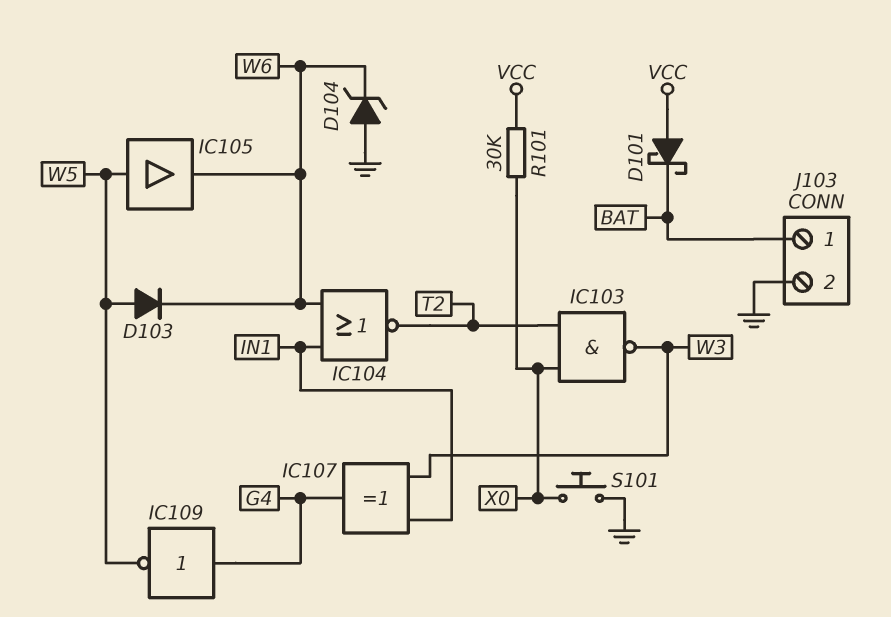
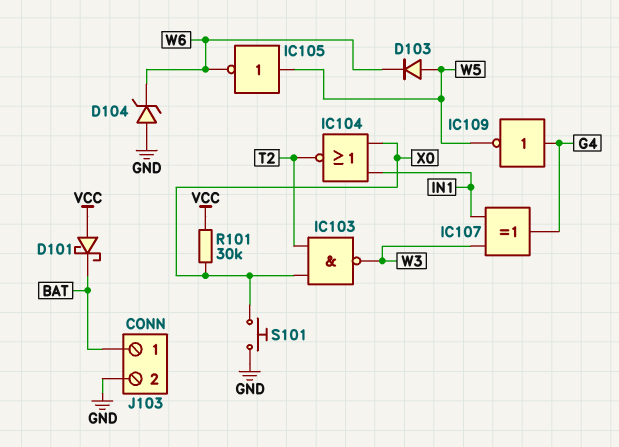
IC104: NOR (in IN1, in W6, out T2) -> NOR (in IN1, in X0, out T2)
IC105: buffer (in W5, out W6) -> NOT (in W5, out W6)

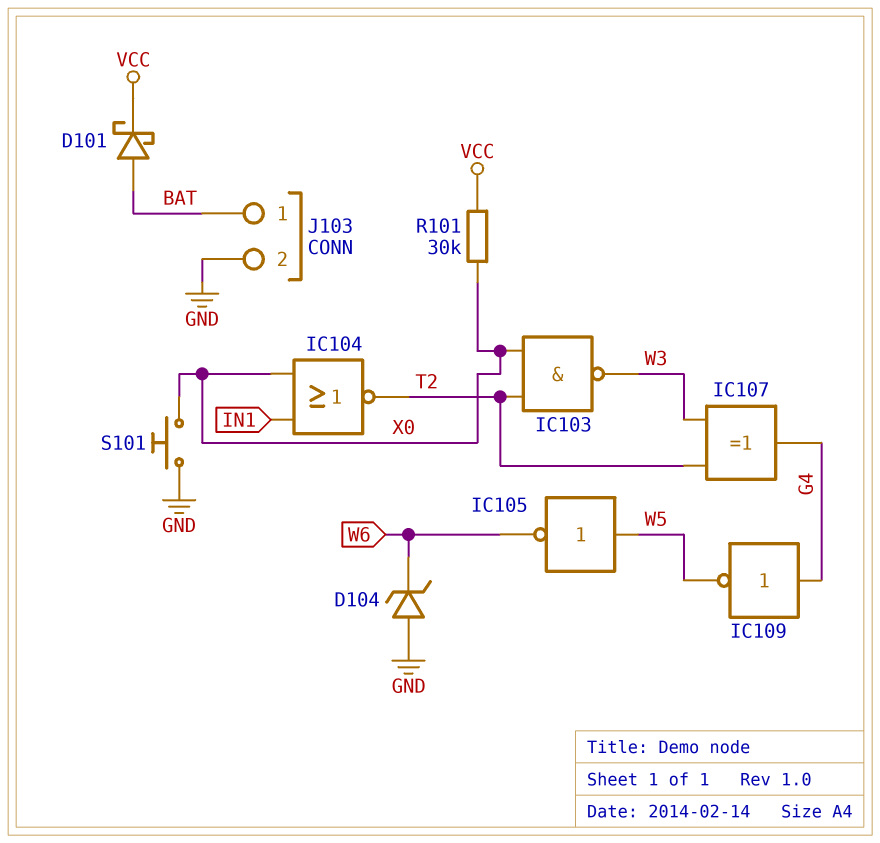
D101: schottky (A VCC, K BAT) -> schottky (A BAT, K VCC)
D103: diode (A W5, K W6) -> none
IC107: XOR (in IN1, in W3, out G4) -> XOR (in T2, in W3, out G4)

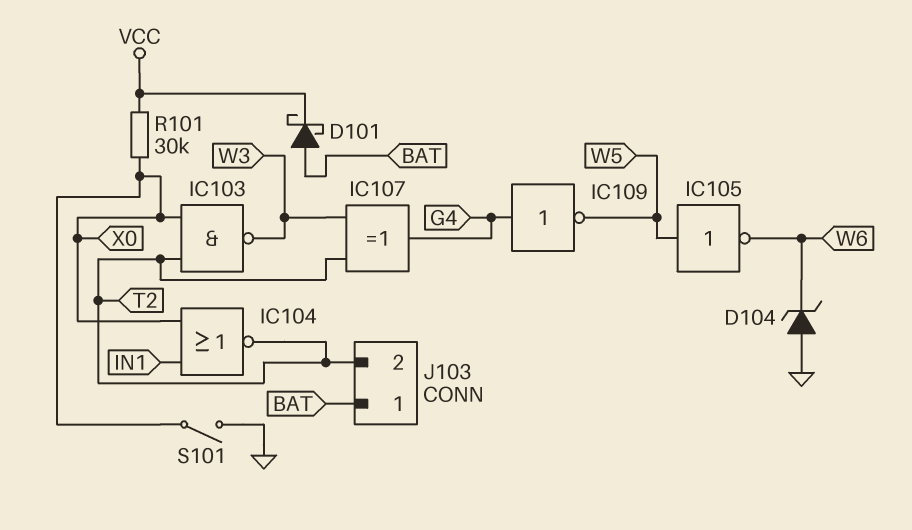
J103 pin 2: GND -> T2
S101: button (GND, X0) -> switch (GND, X0)

